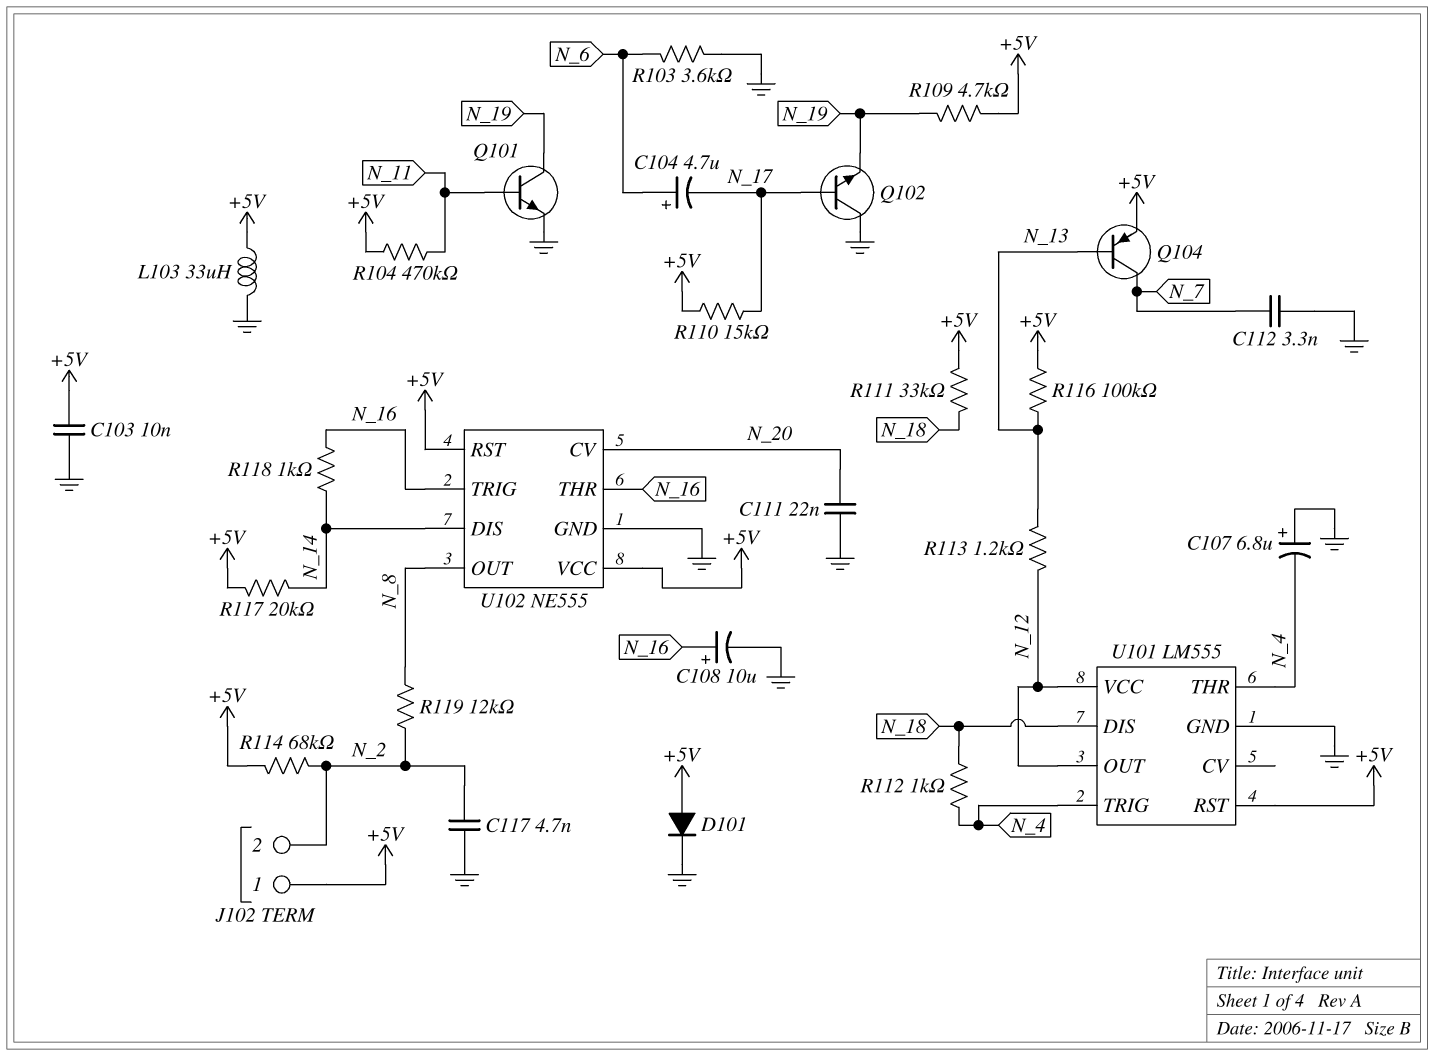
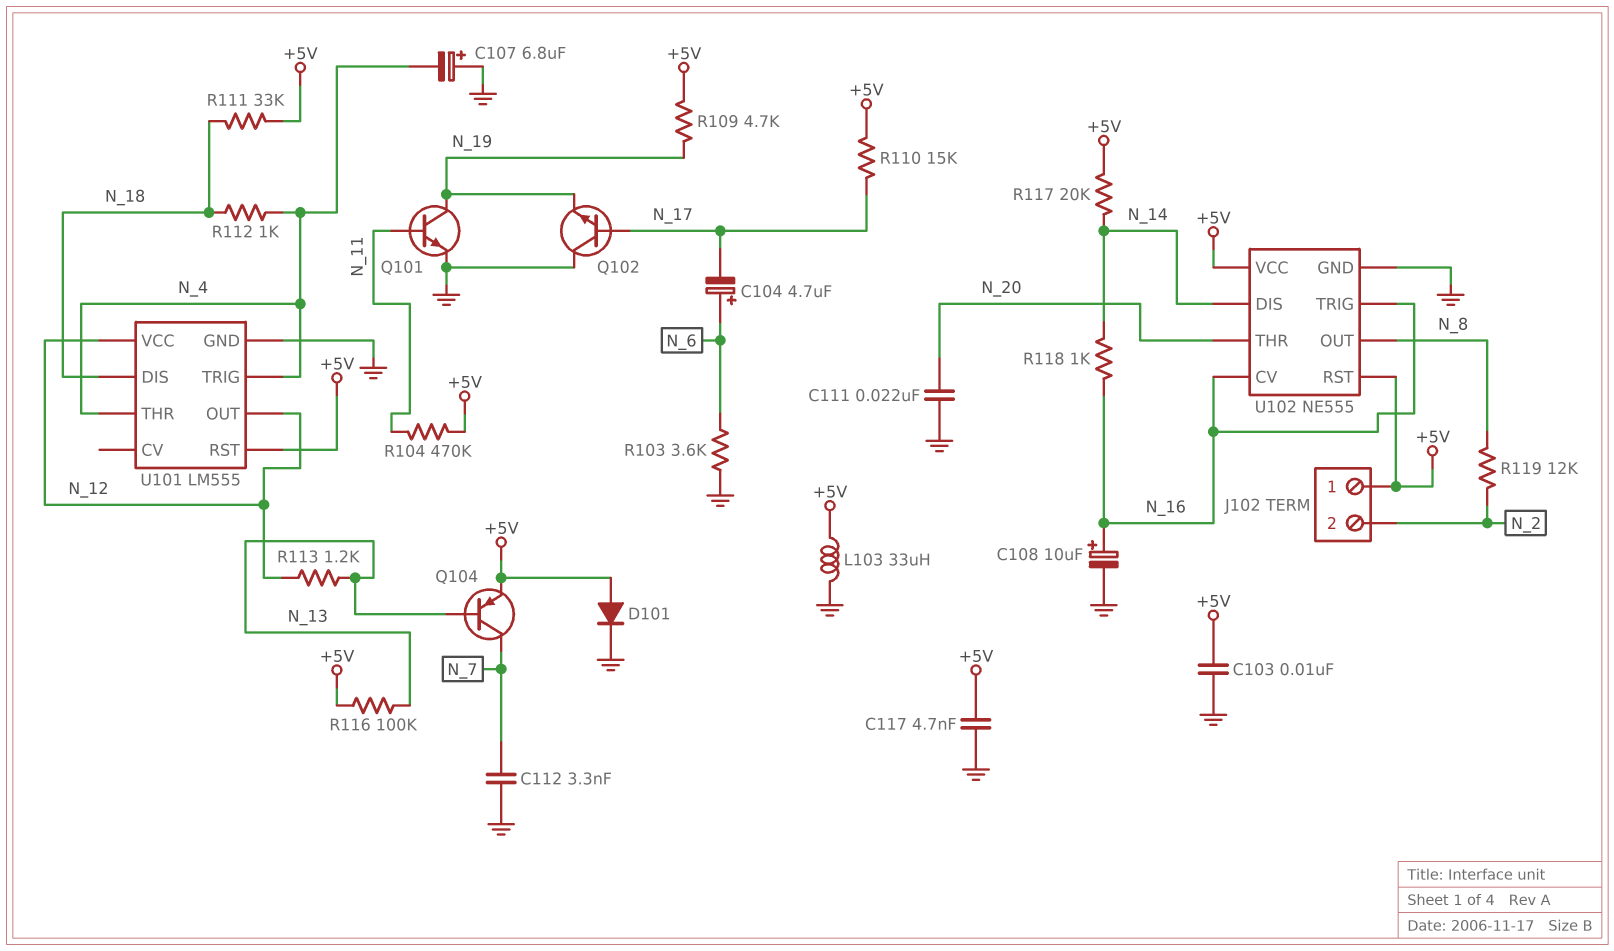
C117: 4.7nF (GND, N_2) -> 4.7nF (+5V, GND)
R114: 68k (+5V, N_2) -> none
U102 pin CV: N_20 -> N_16
U102 pin THR: N_16 -> N_20

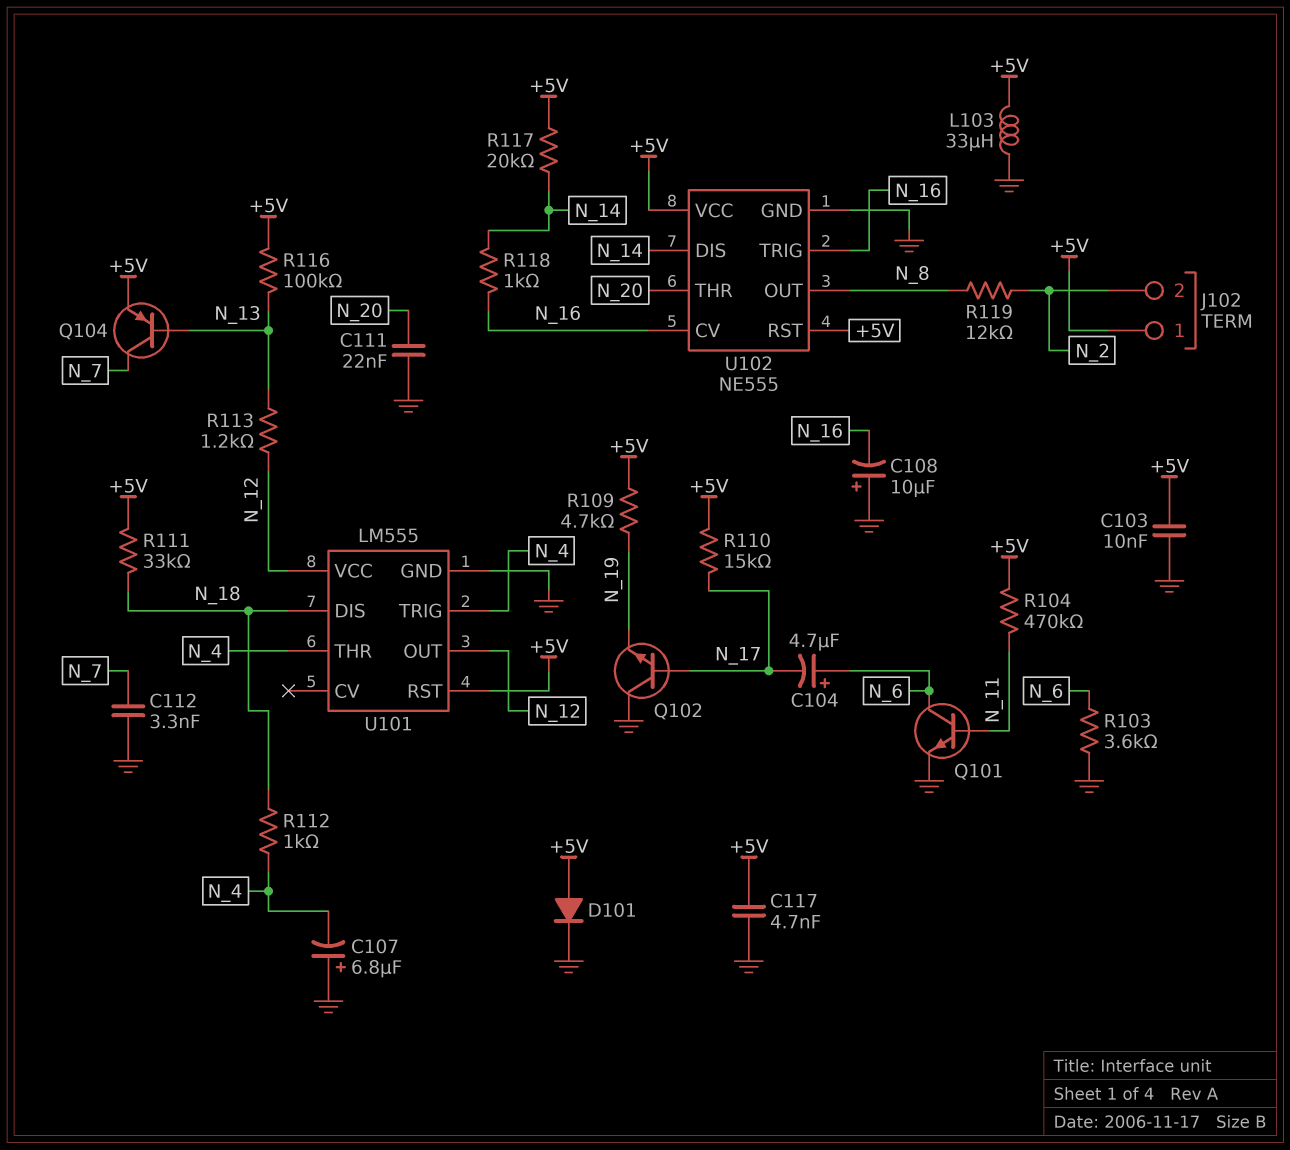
C108: 10uF (plus N_16, minus GND) -> 10uF (plus GND, minus N_16)
Q101: NPN (B N_11, C N_19, E GND) -> NPN (B N_11, C N_6, E GND)

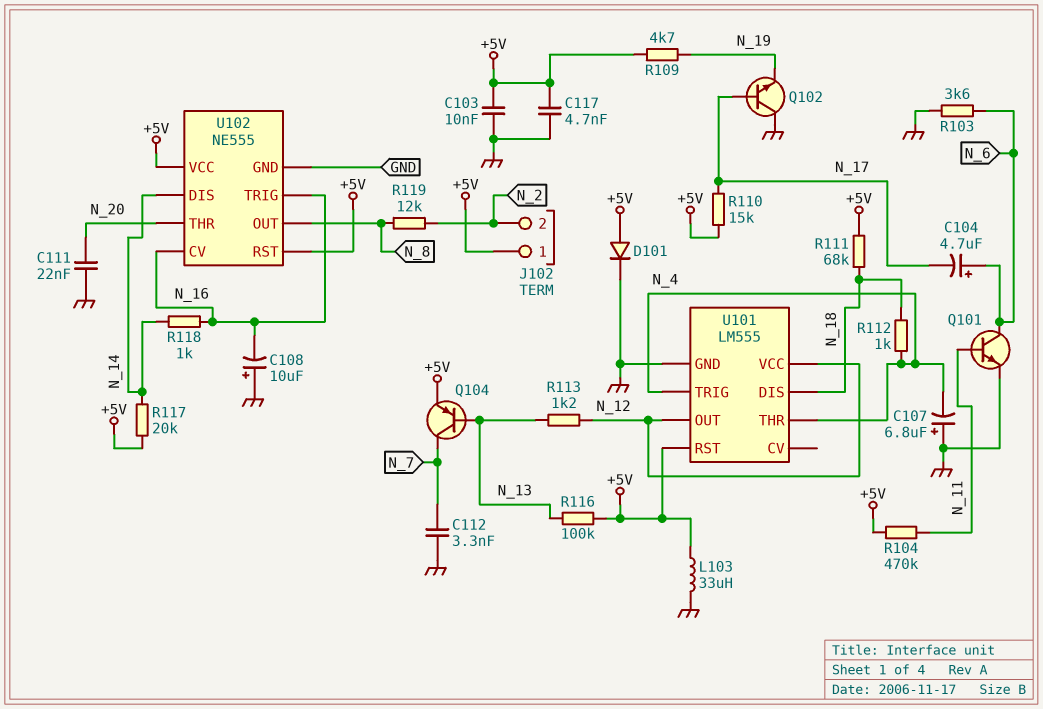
R111: 33k (+5V, N_18) -> 68k (+5V, N_18)

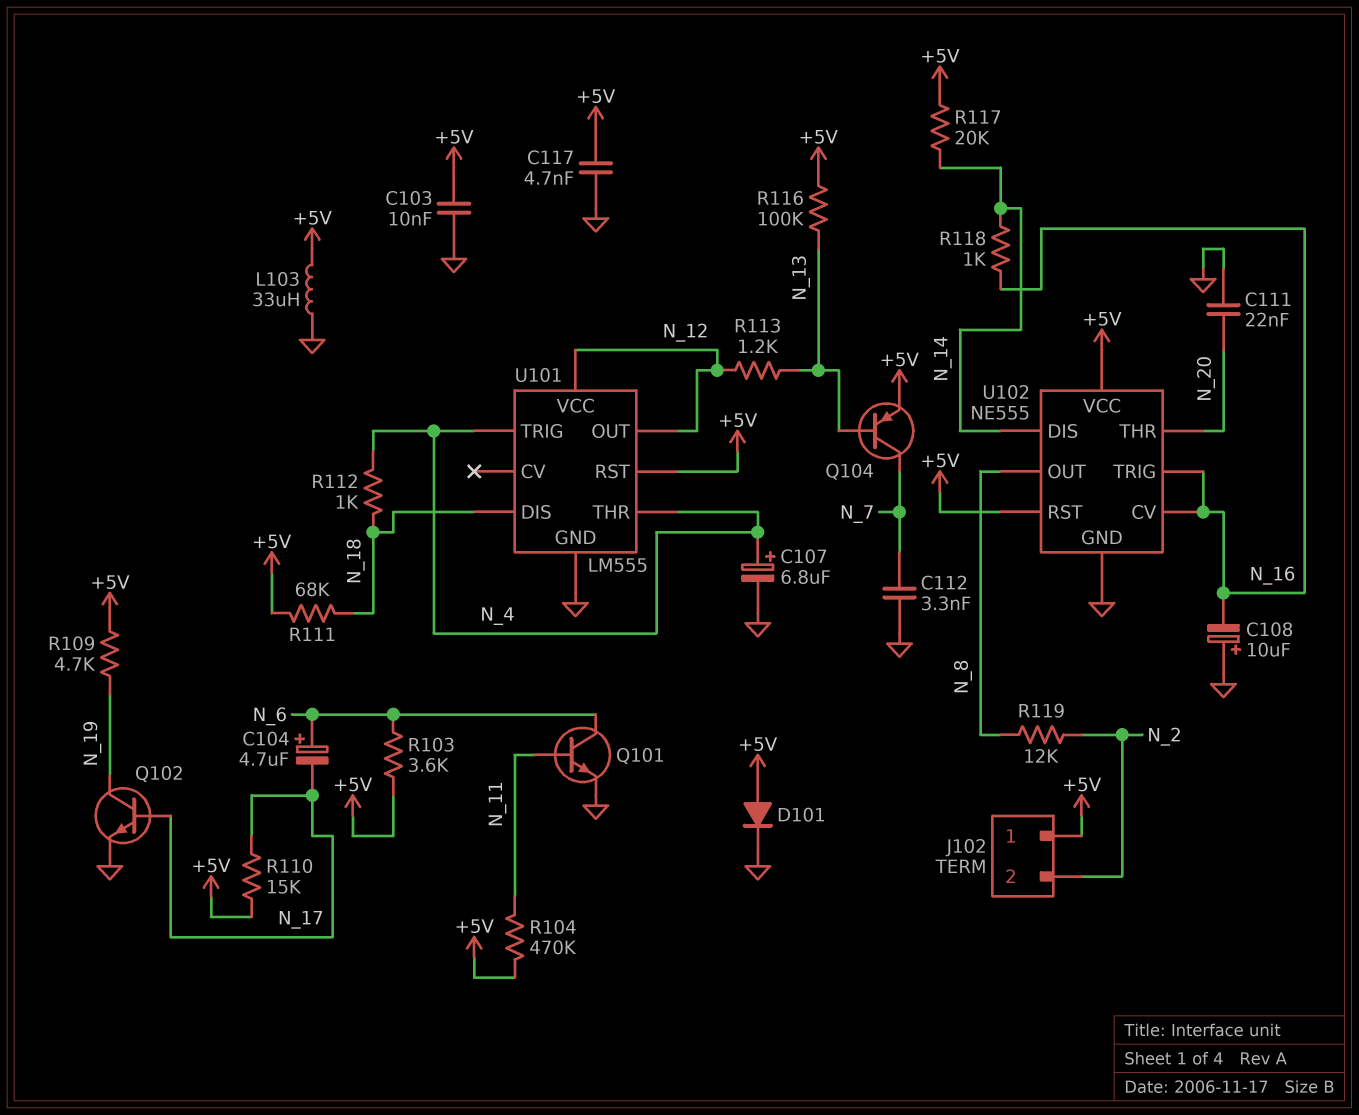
C107: 6.8uF (plus GND, minus N_4) -> 6.8uF (plus N_4, minus GND)
Q102: NPN (B N_17, C GND, E N_19) -> NPN (B N_17, C N_19, E GND)
R103: 3.6k (GND, N_6) -> 3.6k (+5V, N_6)

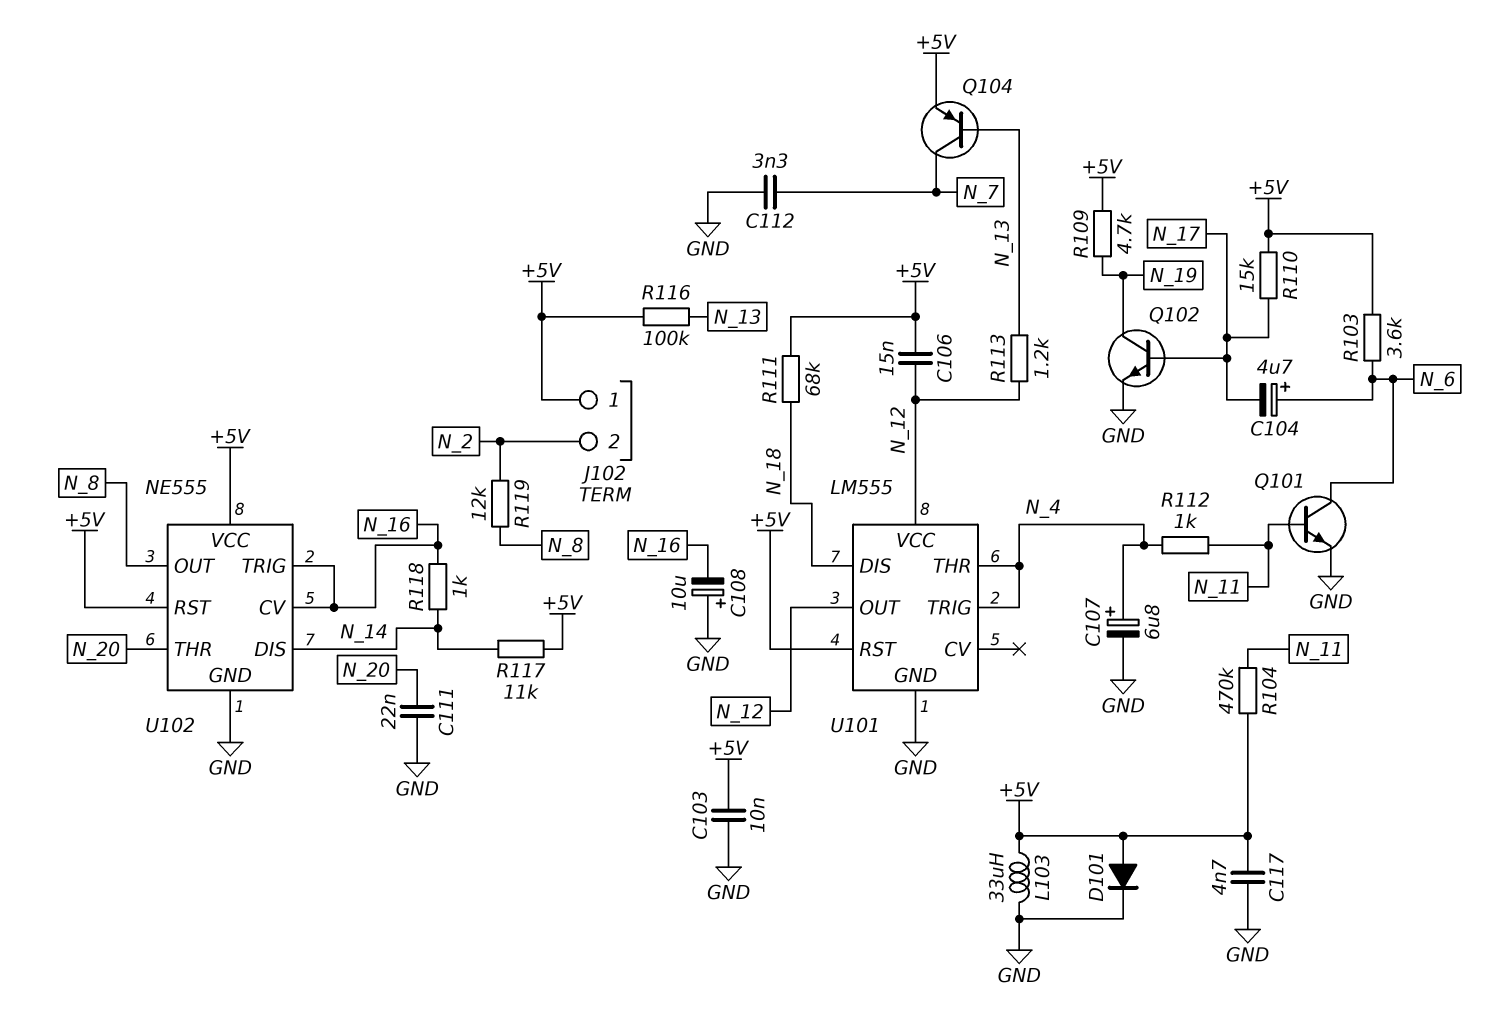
C106: none -> 15nF (+5V, N_12)
R112: 1k (N_4, N_18) -> 1k (N_4, N_11)
R117: 20k (+5V, N_14) -> 11k (+5V, N_14)

